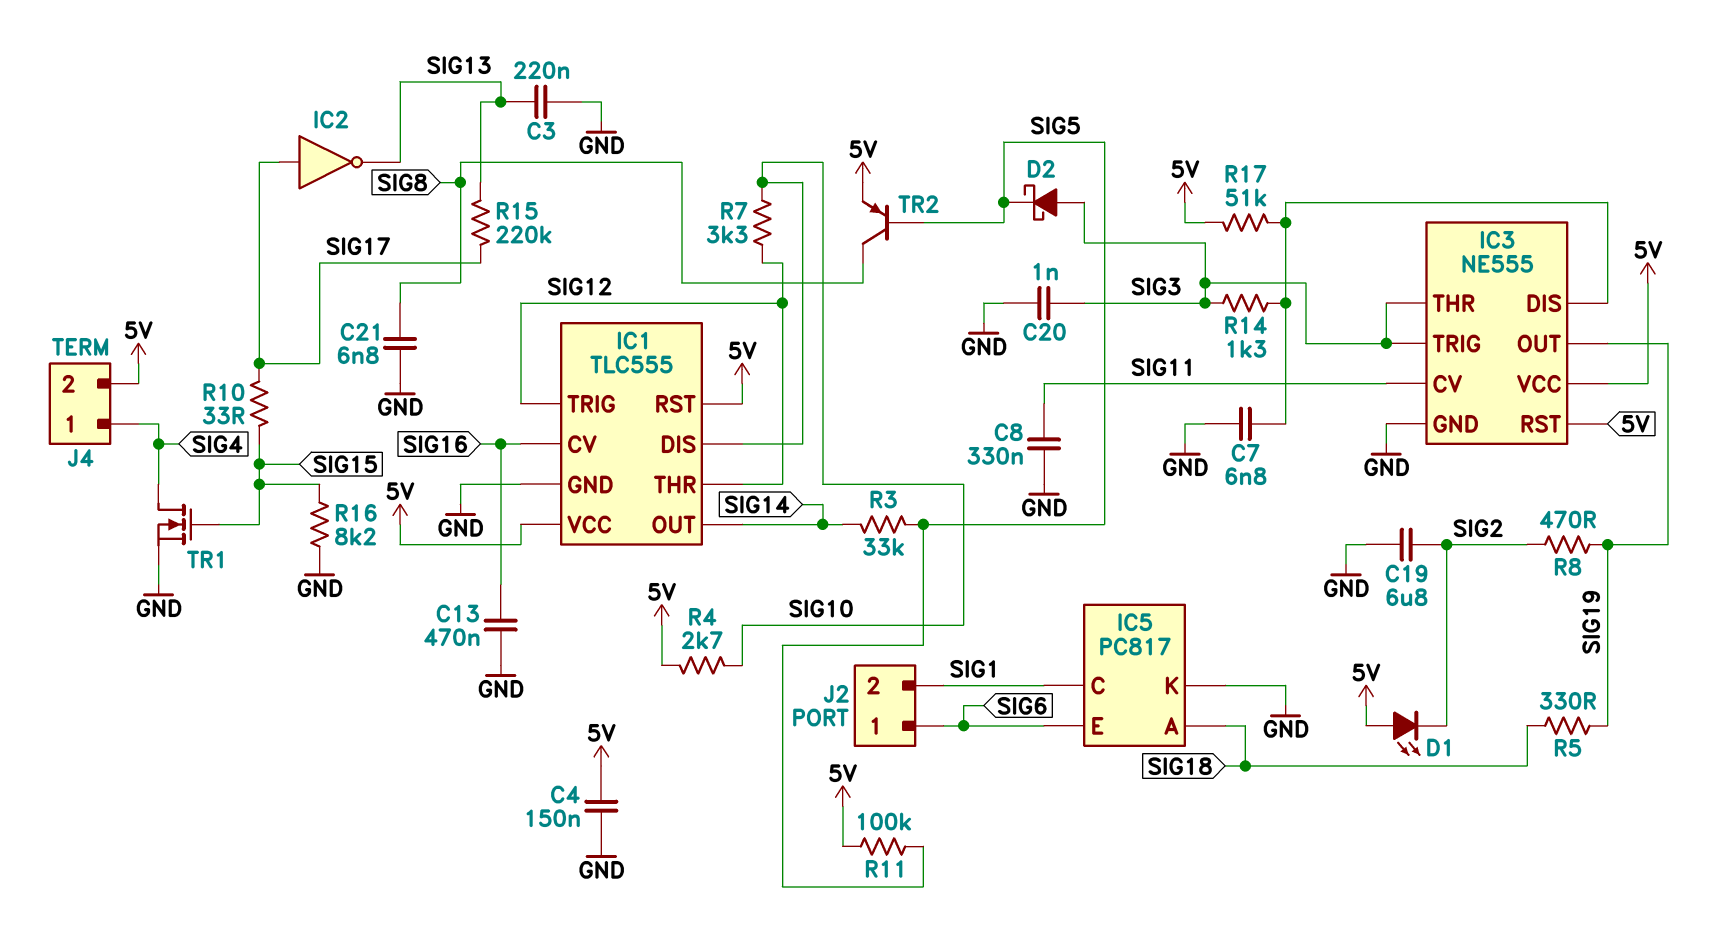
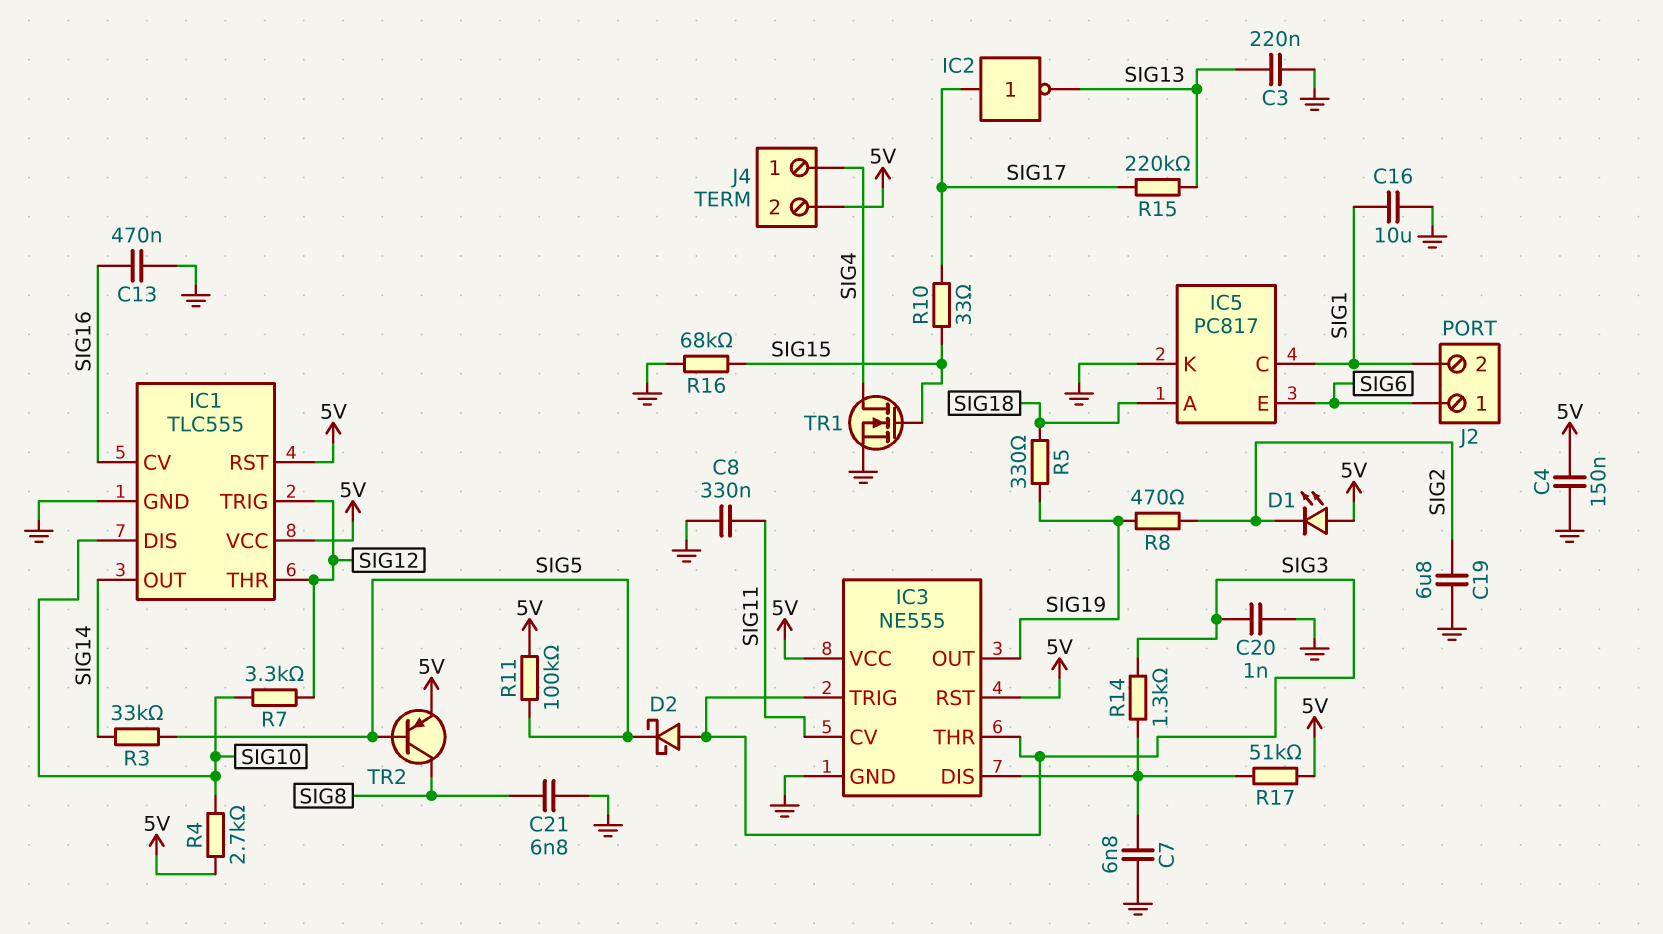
C16: none -> 10uF (GND, SIG1)
R16: 8.2k (GND, SIG15) -> 68k (GND, SIG15)

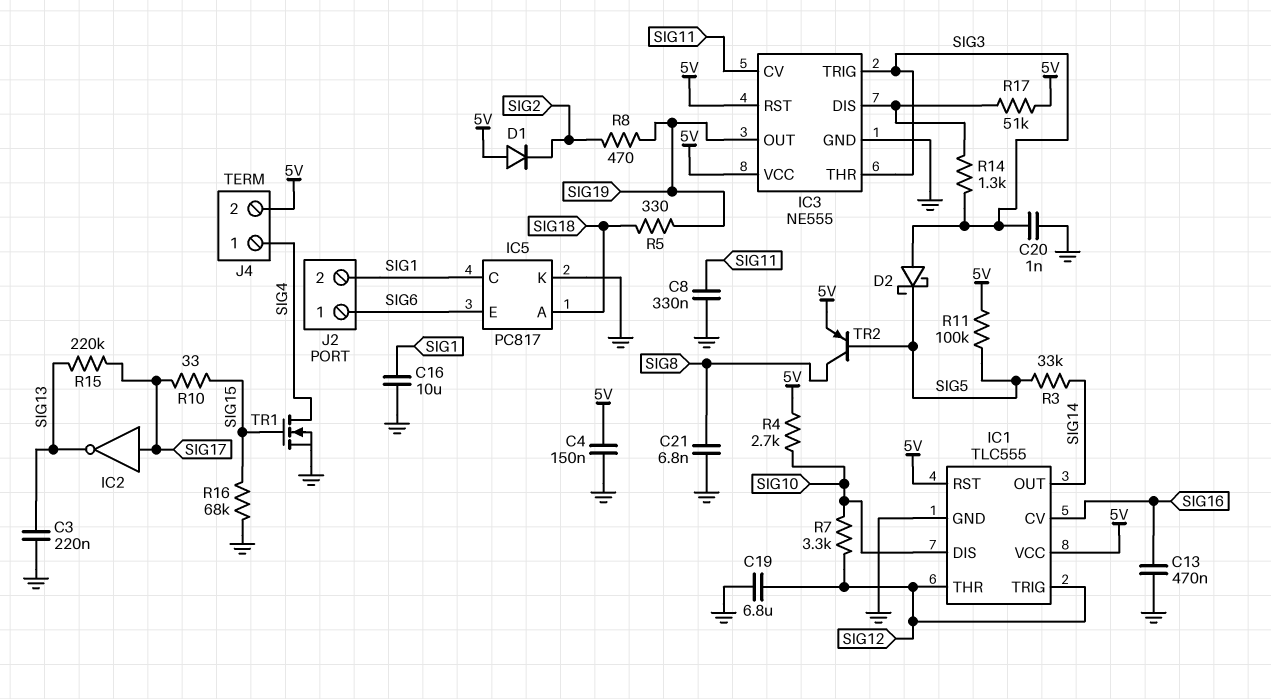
C7: 6.8nF (GND, IC3/DIS) -> none
C19: 6.8uF (GND, SIG2) -> 6.8uF (GND, SIG12)
D1: LED (A 5V, K SIG2) -> diode (A 5V, K SIG2)

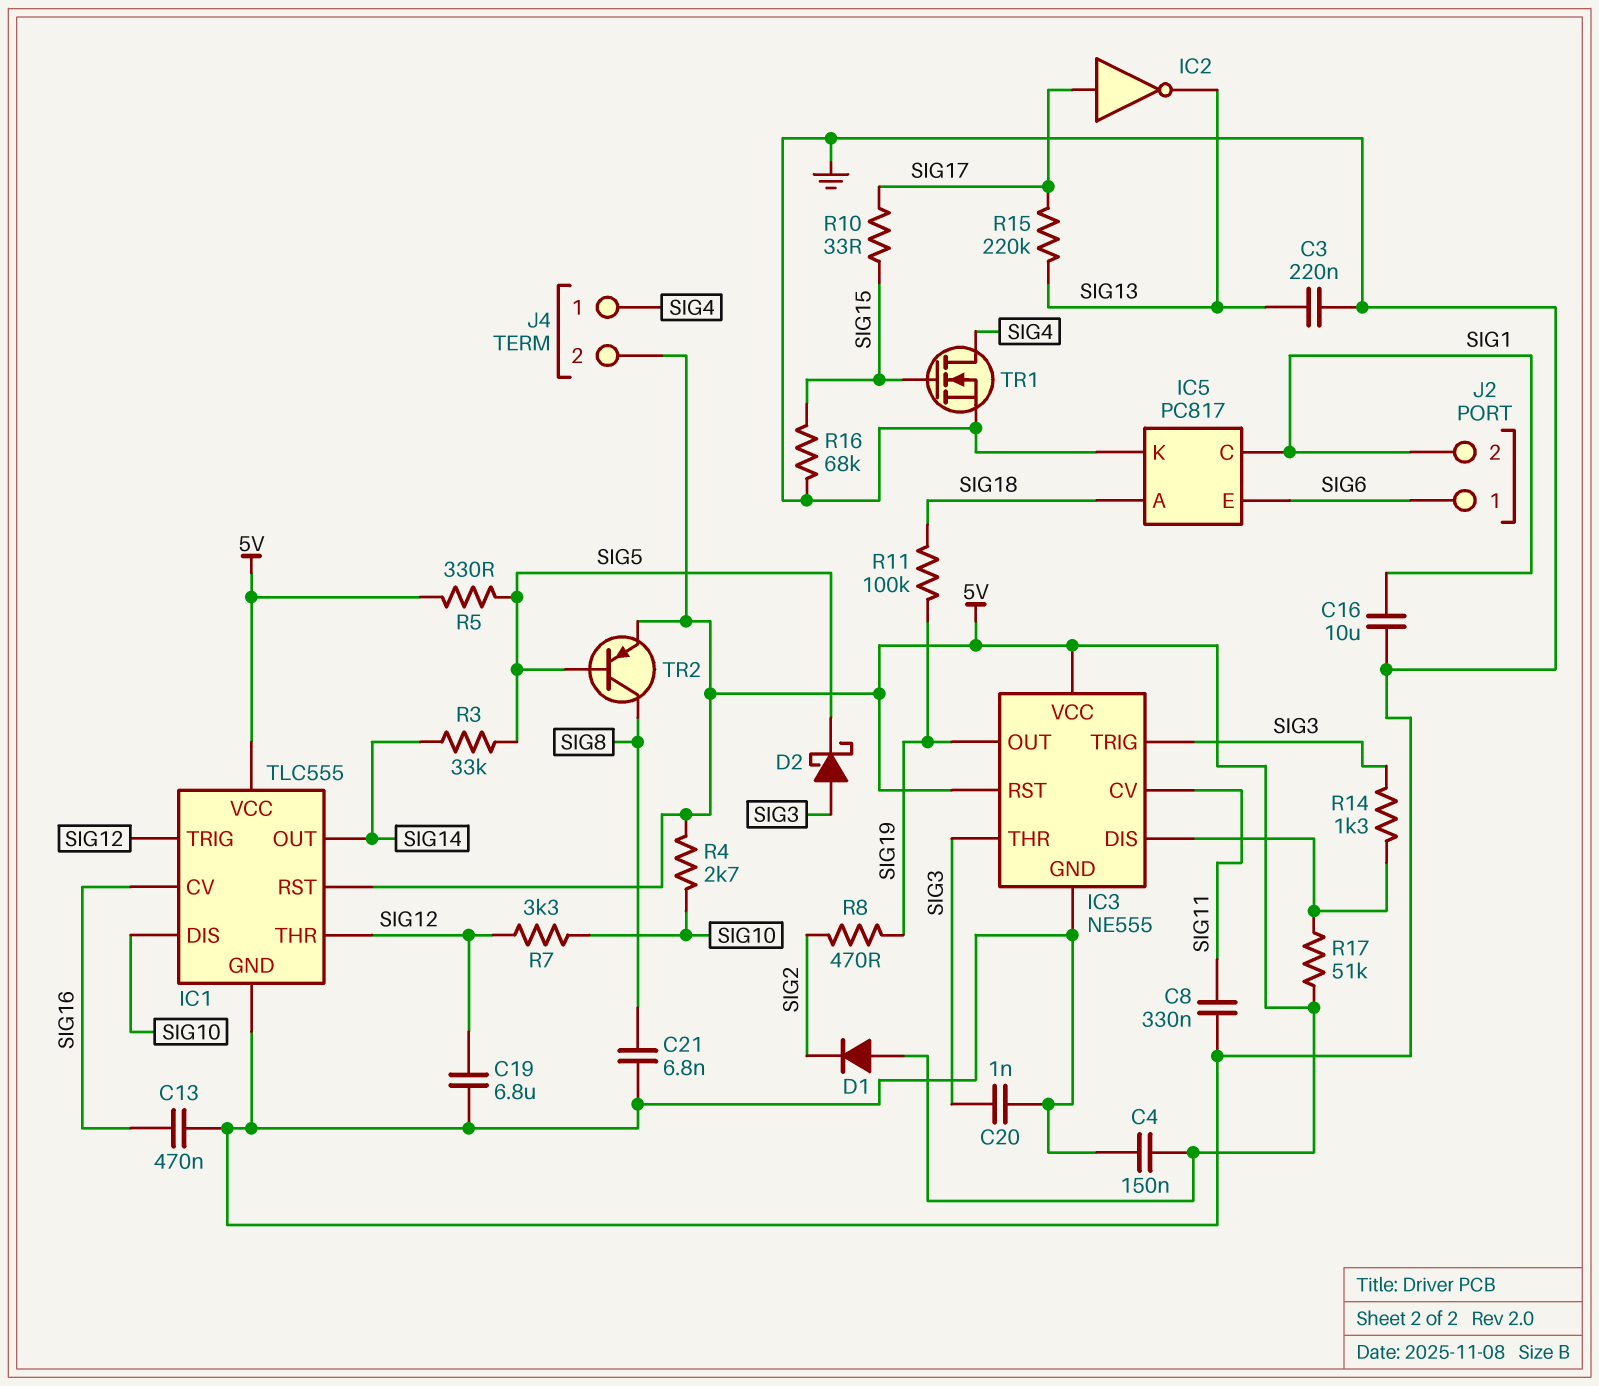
R5: 330 (SIG18, SIG19) -> 330 (5V, SIG5)
R11: 100k (5V, SIG5) -> 100k (SIG18, SIG19)

